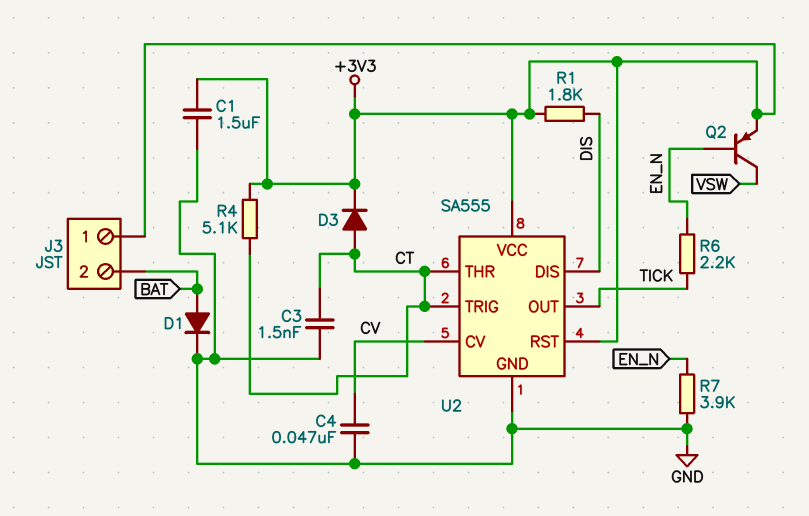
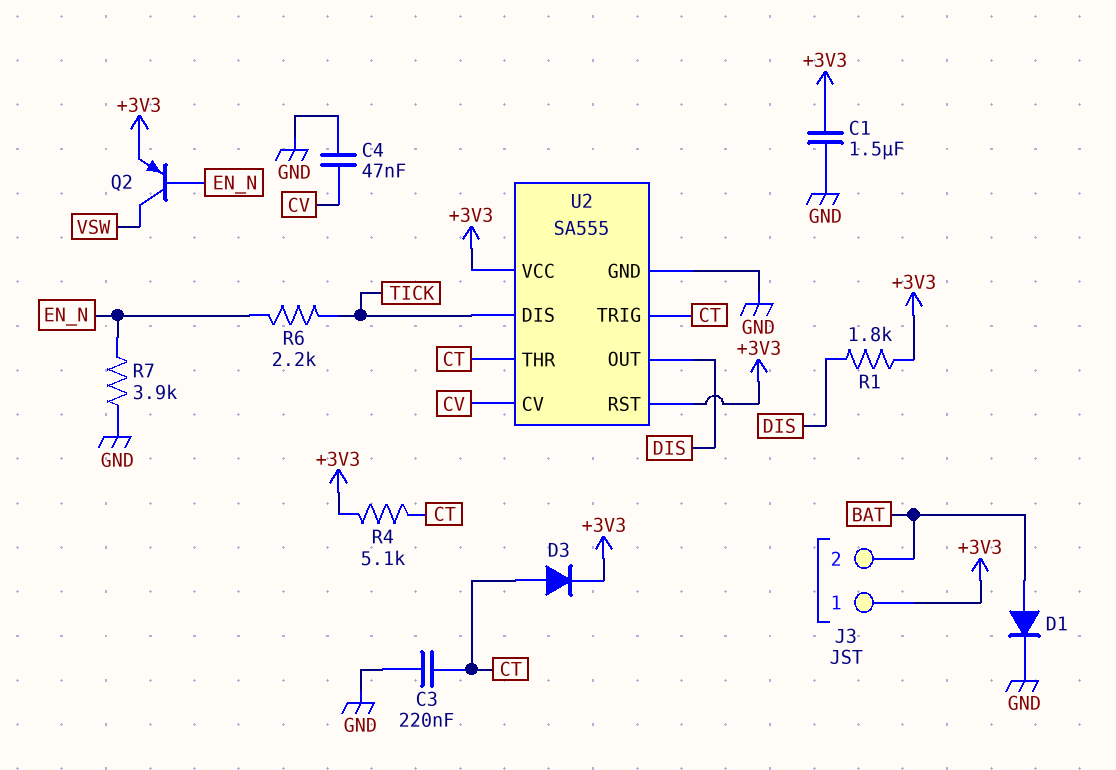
C3: 1.5nF (CT, GND) -> 220nF (CT, GND)
U2 pin DIS: DIS -> TICK
U2 pin OUT: TICK -> DIS

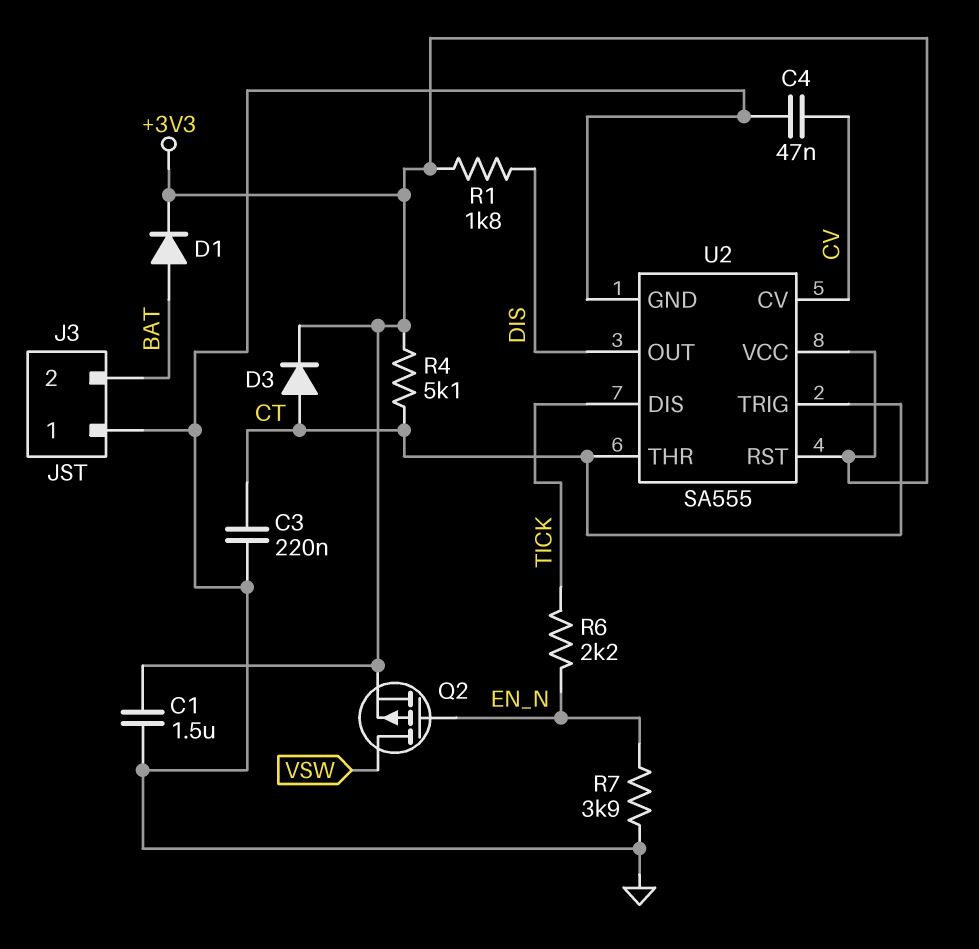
D1: diode (A BAT, K GND) -> diode (A BAT, K +3V3)
J3 pin 1: +3V3 -> GND
Q2: PNP (B EN_N, C VSW, E +3V3) -> PMOS (G EN_N, D VSW, S +3V3)

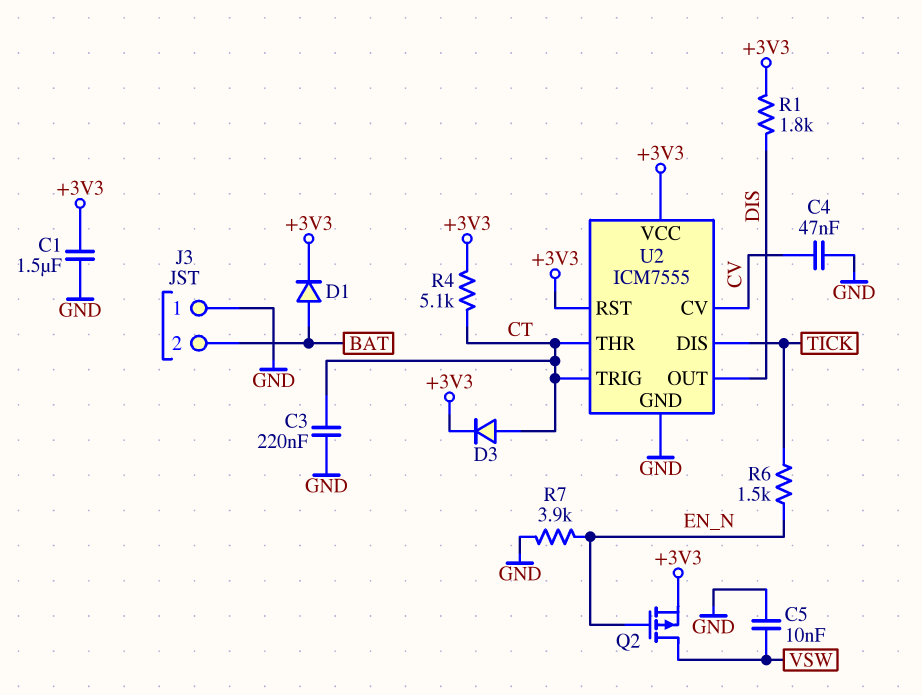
C5: none -> 10nF (GND, VSW)
R6: 2.2k (EN_N, TICK) -> 1.5k (EN_N, TICK)
U2: SA555 -> ICM7555

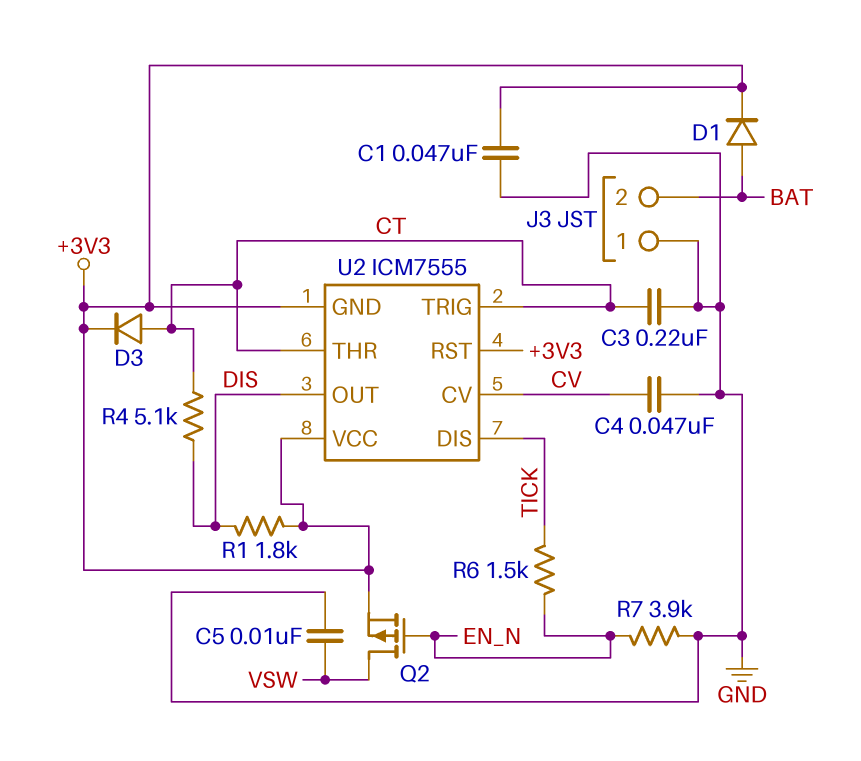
C1: 1.5uF (+3V3, GND) -> 47nF (+3V3, GND)
R4: 5.1k (+3V3, CT) -> 5.1k (CT, DIS)
U2 pin GND: GND -> +3V3

